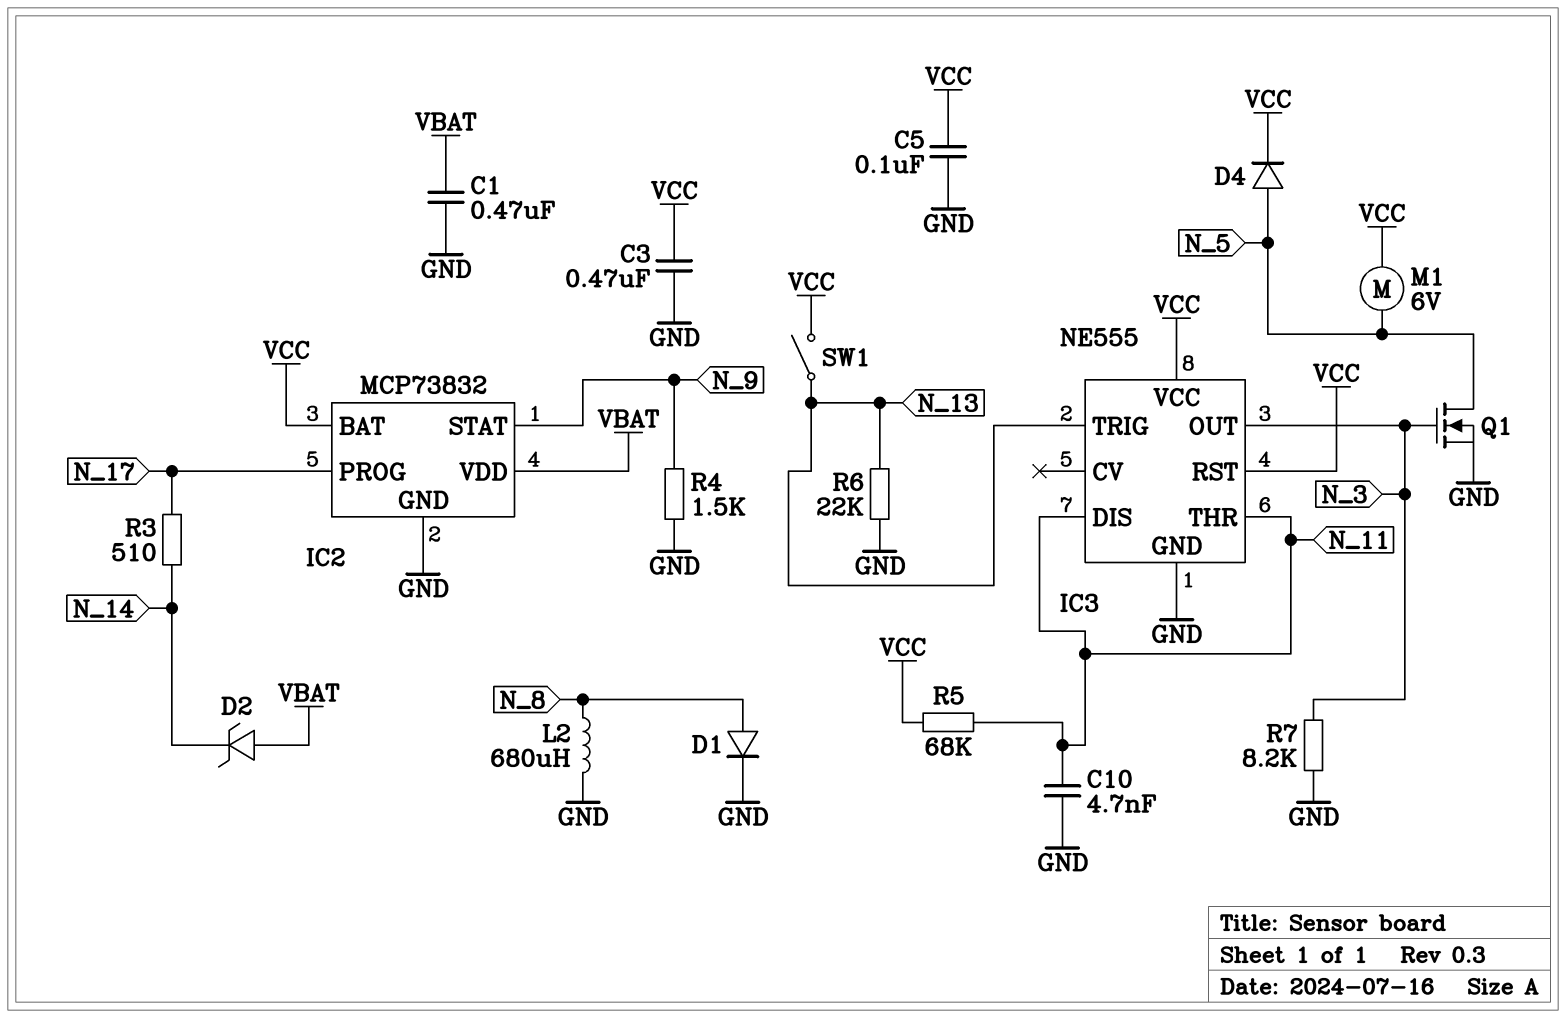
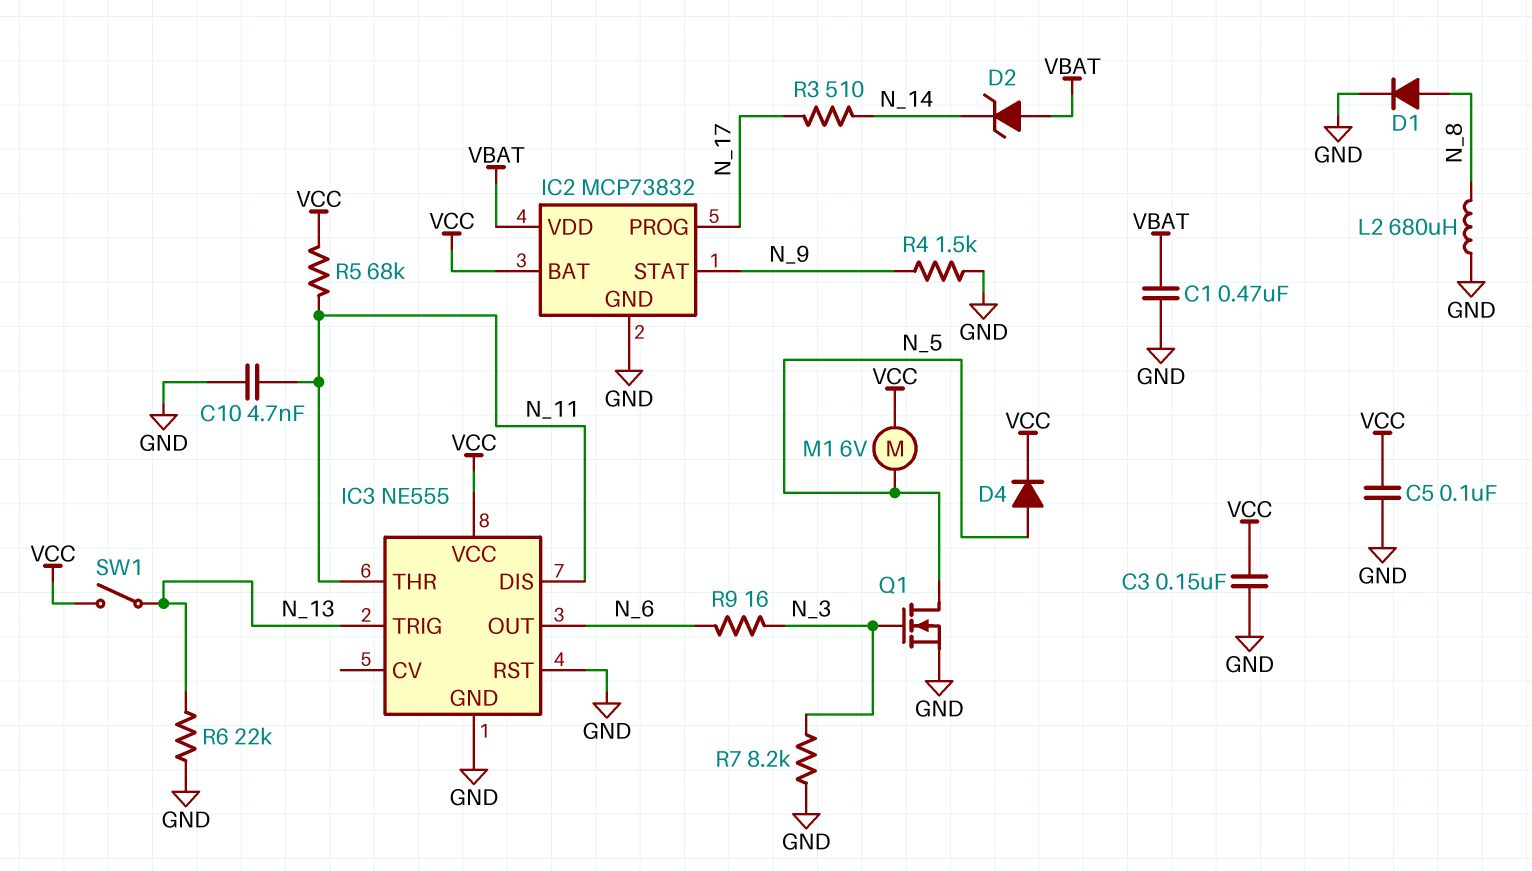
C3: 470nF (GND, VCC) -> 150nF (GND, VCC)
IC3 pin OUT: N_3 -> N_6
IC3 pin RST: VCC -> GND
R9: none -> 16 (N_3, N_6)

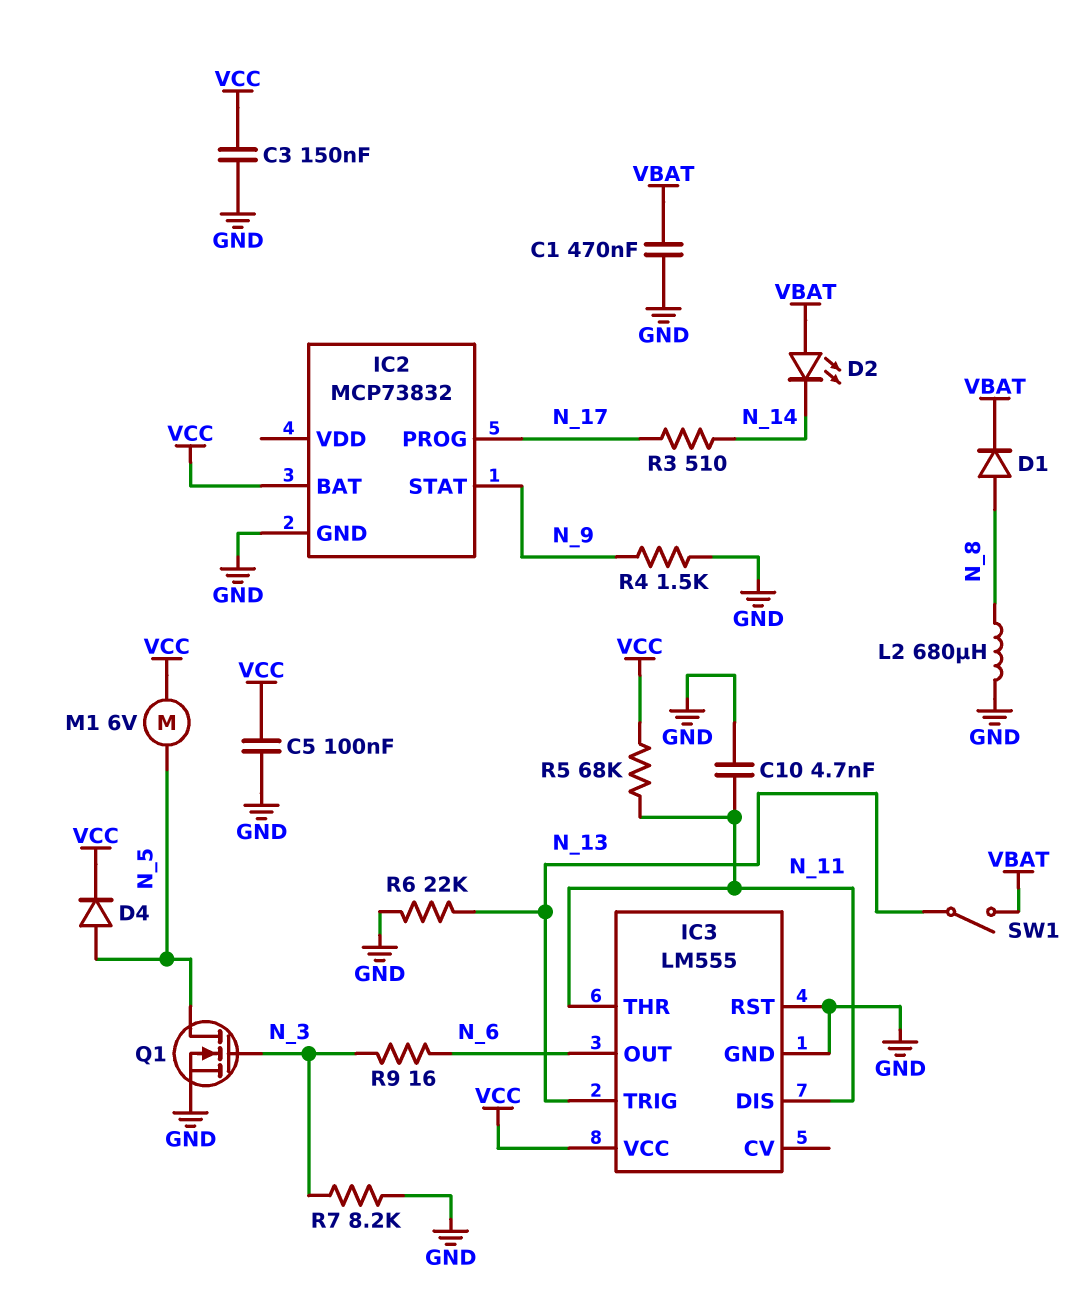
D1: diode (A N_8, K GND) -> diode (A N_8, K VBAT)
D2: zener (A VBAT, K N_14) -> LED (A VBAT, K N_14)
IC2 pin VDD: VBAT -> none
IC3: NE555 -> LM555
SW1: switch (N_13, VCC) -> switch (N_13, VBAT)

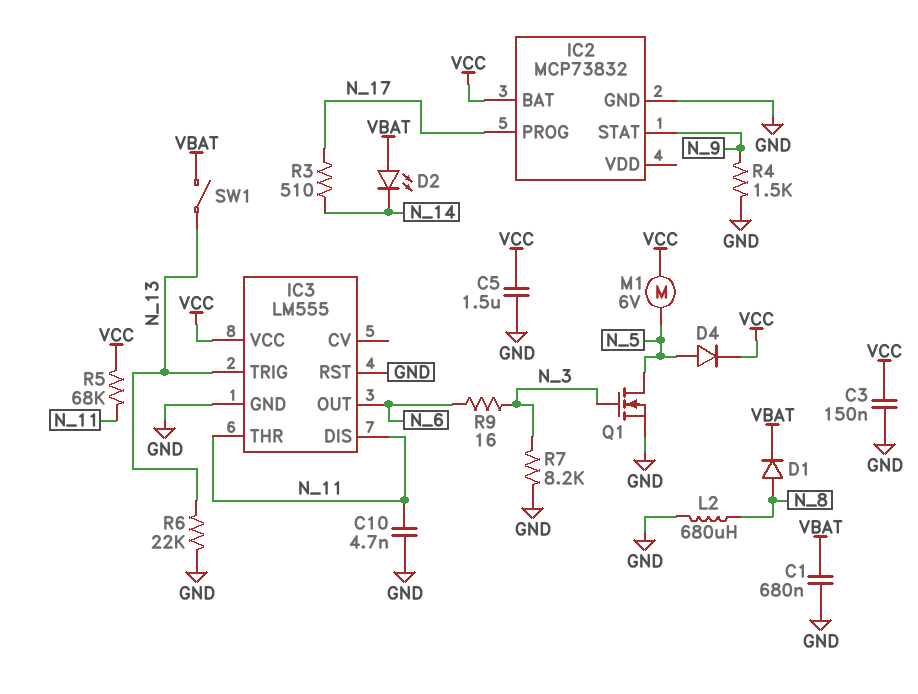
C1: 470nF (GND, VBAT) -> 680nF (GND, VBAT)
C5: 100nF (GND, VCC) -> 1.5uF (GND, VCC)

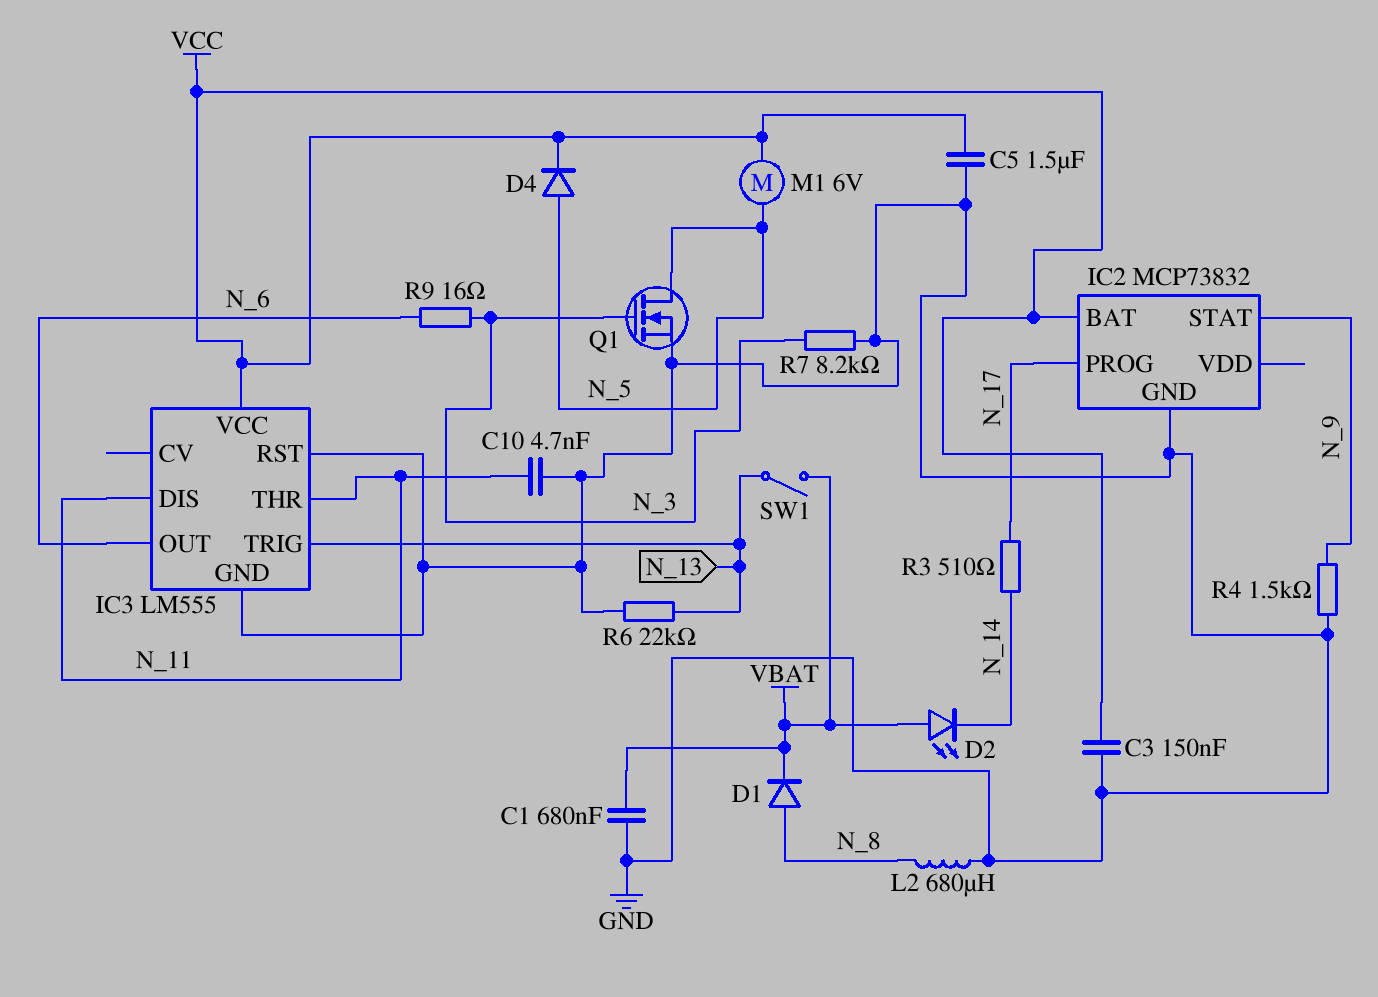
R5: 68k (N_11, VCC) -> none

